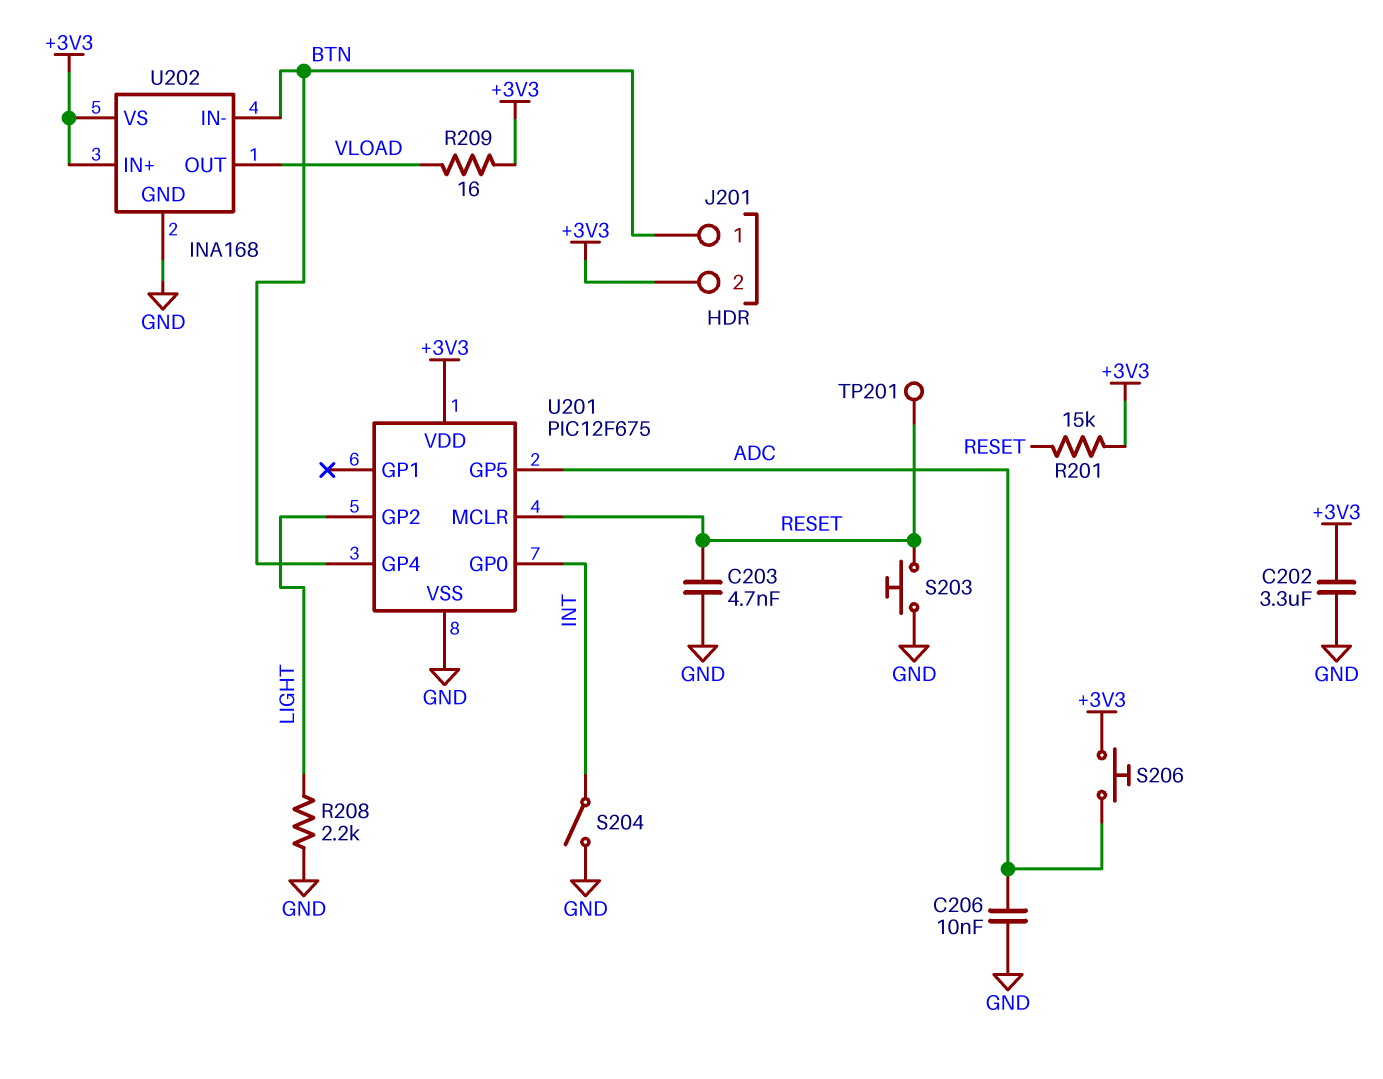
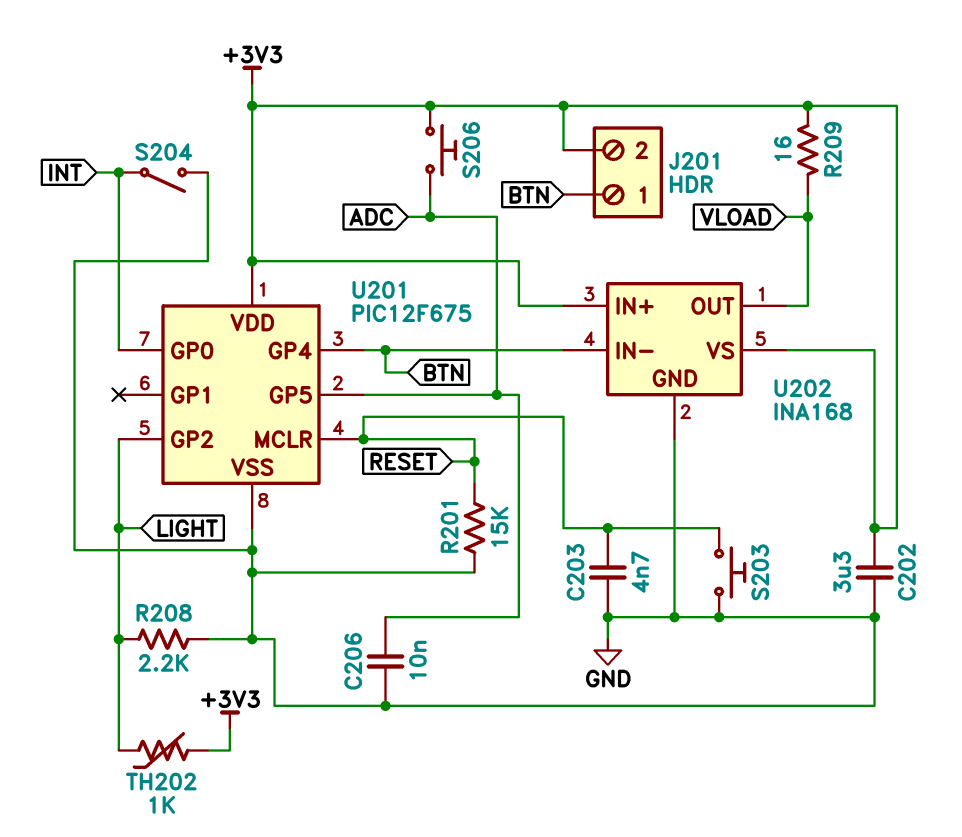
R201: 15k (+3V3, RESET) -> 15k (GND, RESET)
TH202: none -> 1k (+3V3, LIGHT)
TP201: test point (RESET) -> none

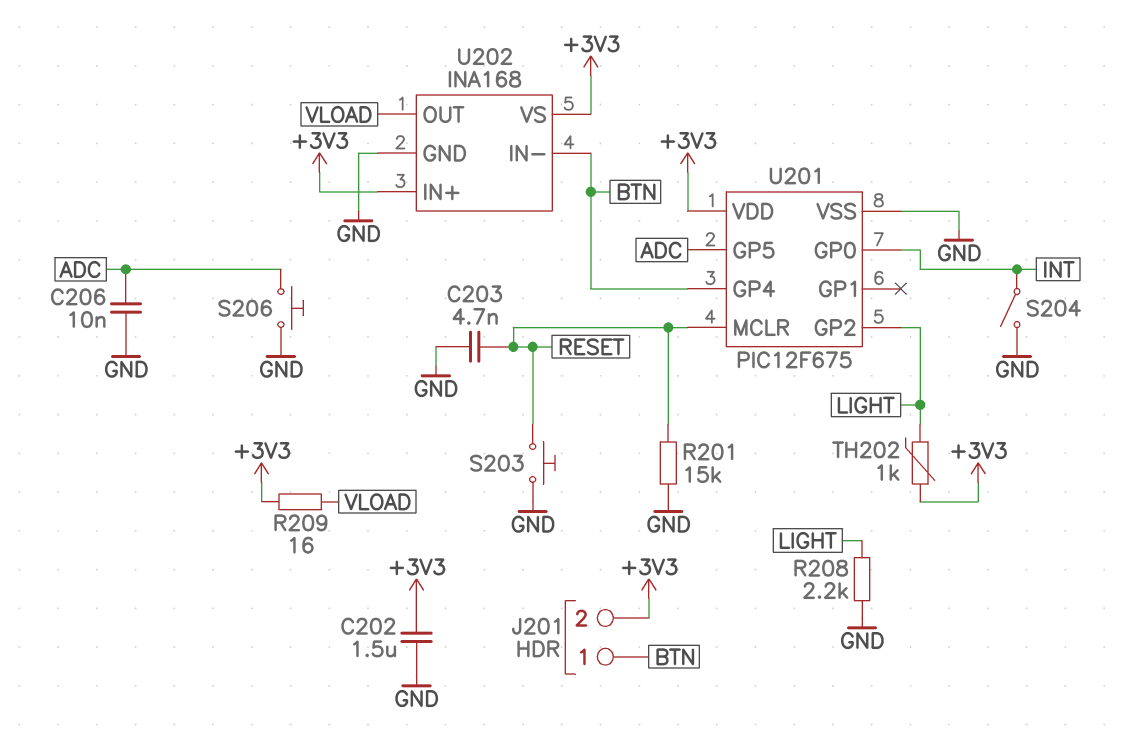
C202: 3.3uF (+3V3, GND) -> 1.5uF (+3V3, GND)
S206: button (+3V3, ADC) -> button (ADC, GND)

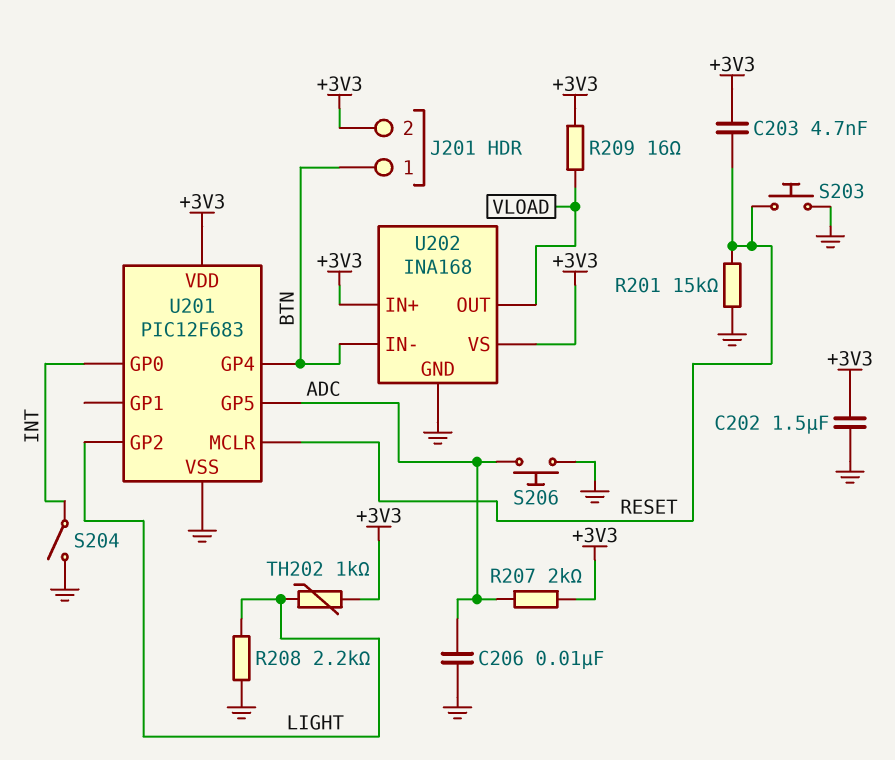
C203: 4.7nF (GND, RESET) -> 4.7nF (+3V3, RESET)
R207: none -> 2k (+3V3, ADC)
U201: PIC12F675 -> PIC12F683

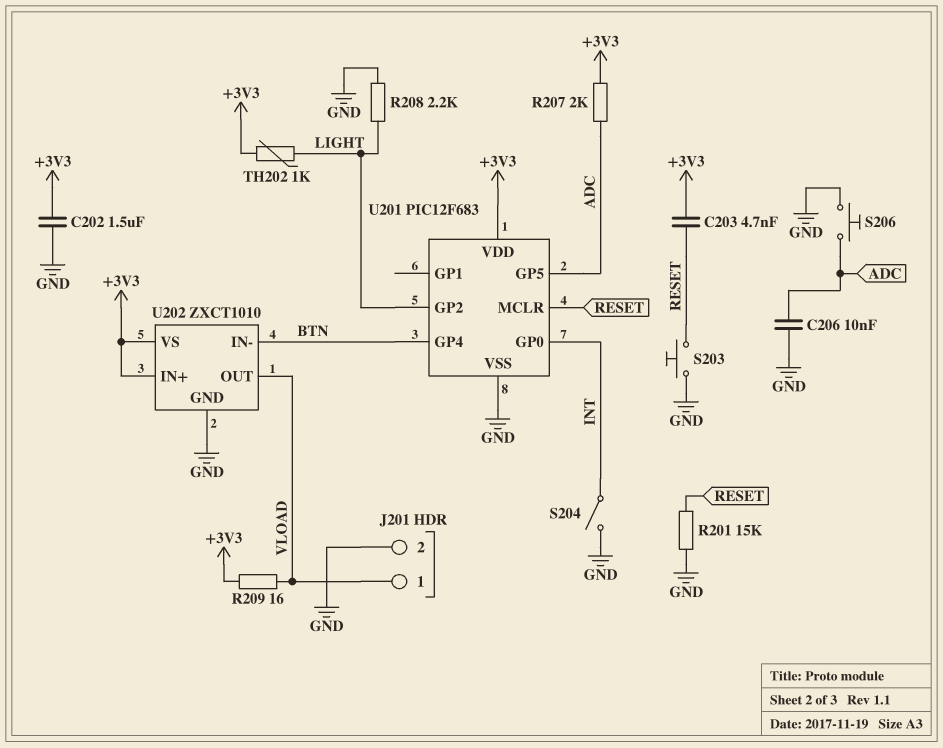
J201 pin 1: BTN -> VLOAD
J201 pin 2: +3V3 -> GND
U202: INA168 -> ZXCT1010

